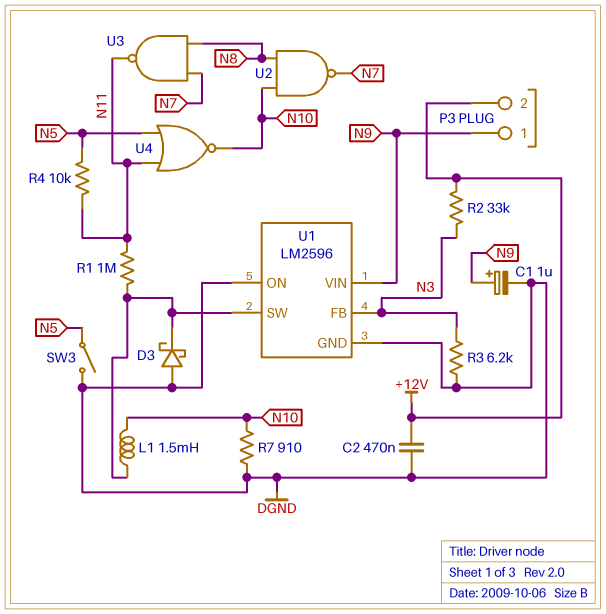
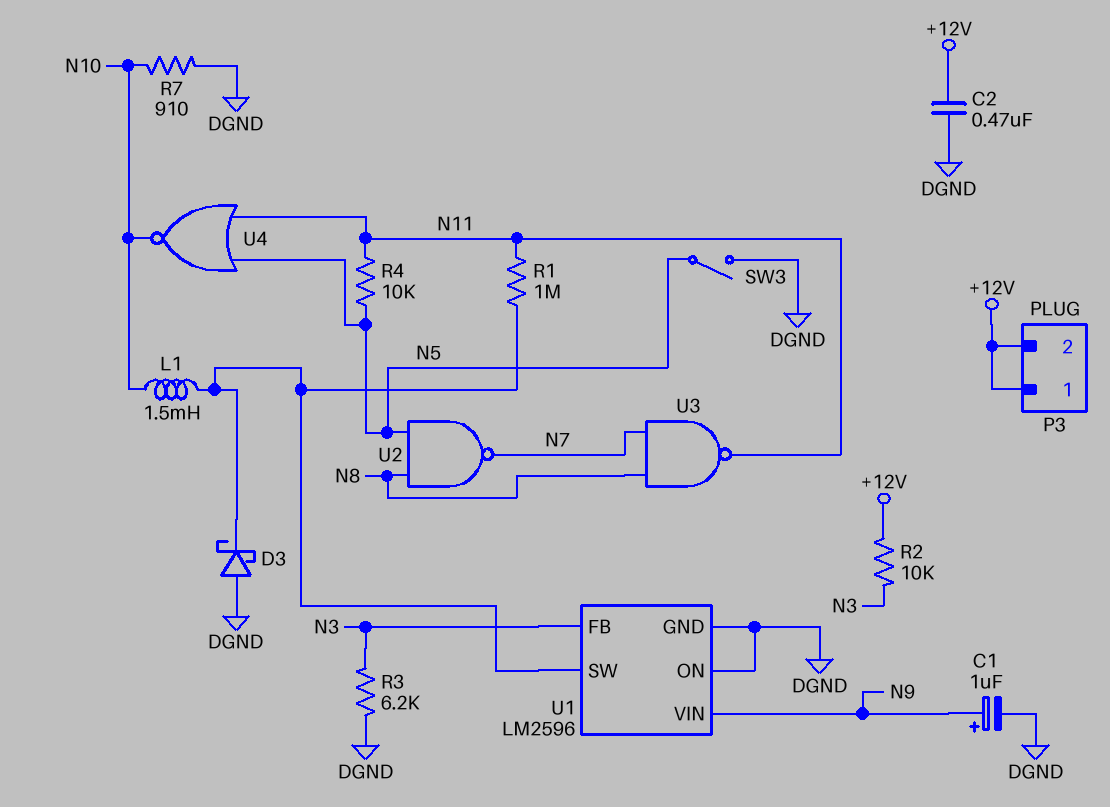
P3 pin 1: N9 -> +12V
R2: 33k (+12V, N3) -> 10k (+12V, N3)
U2: NAND (in N8, in N10, out N7) -> NAND (in N5, in N8, out N7)

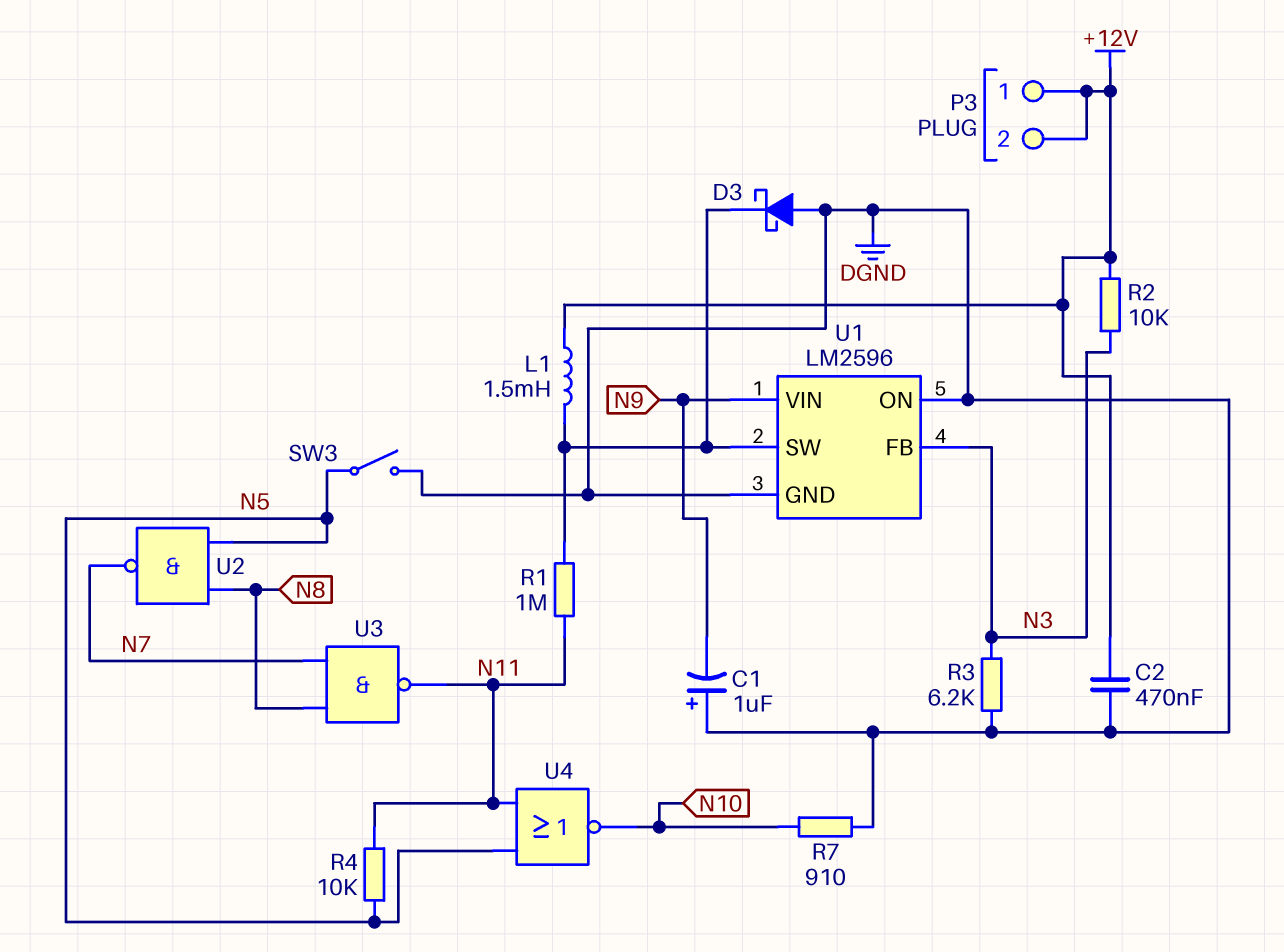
C1: 1uF (plus N9, minus DGND) -> 1uF (plus DGND, minus N9)
L1: 1.5mH (N10, U1/SW) -> 1.5mH (+12V, U1/SW)

